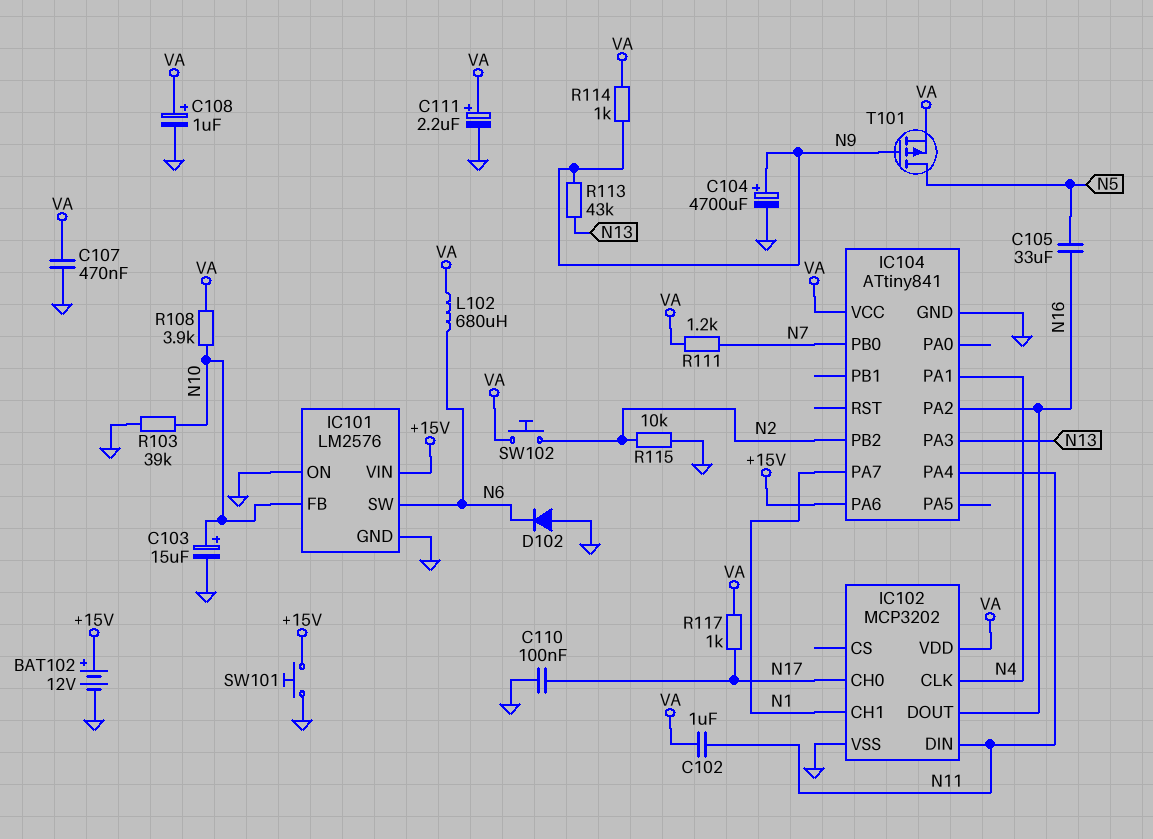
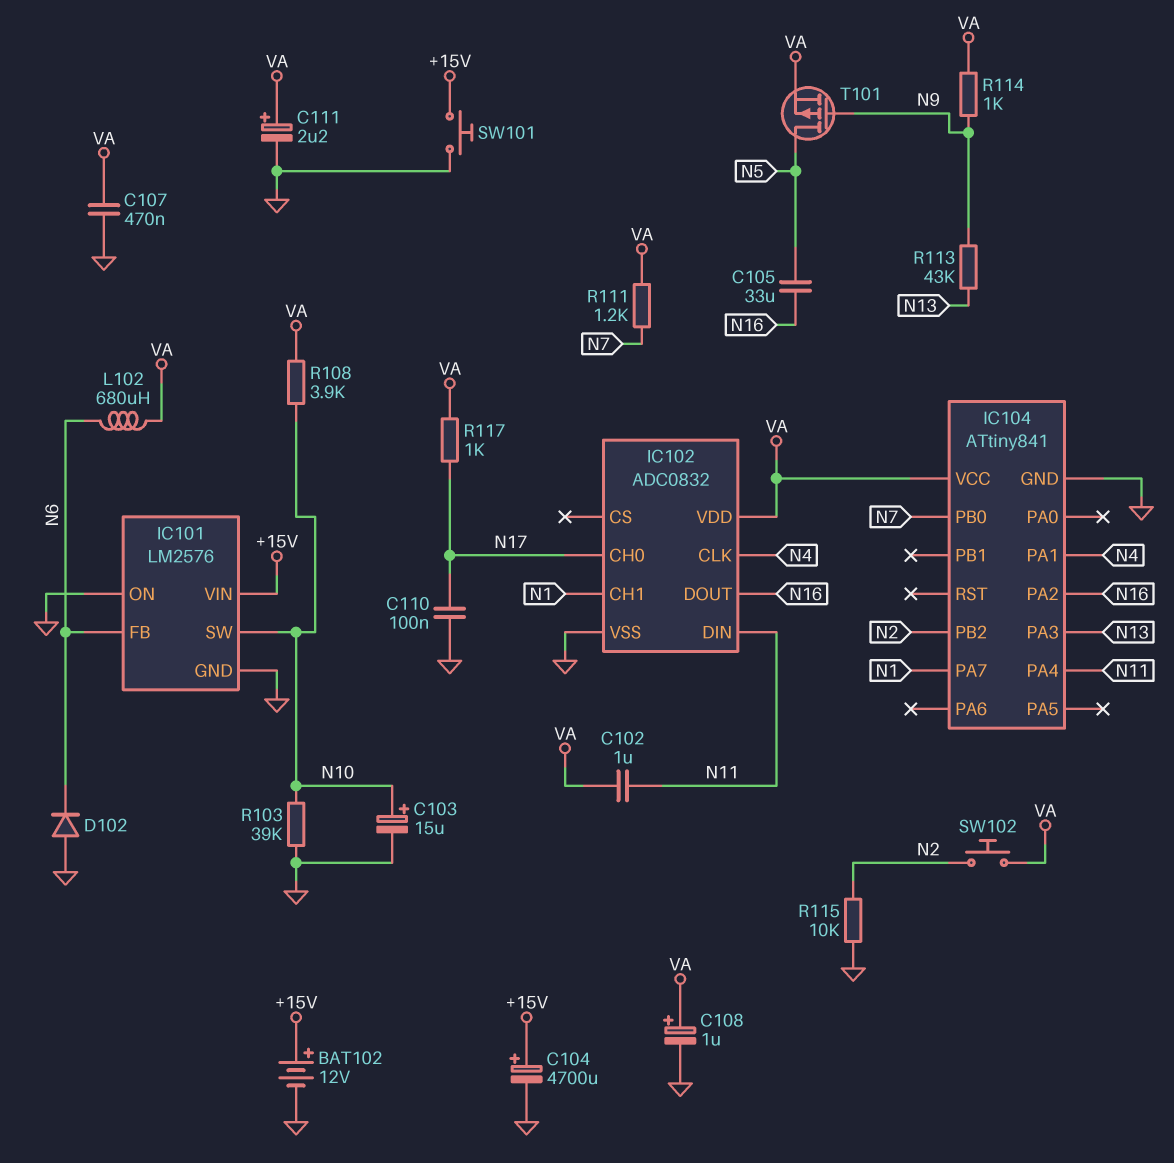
C104: 4700uF (plus N9, minus GND) -> 4700uF (plus +15V, minus GND)
IC101 pin FB: N10 -> N6
IC101 pin SW: N6 -> N10
IC102: MCP3202 -> ADC0832
IC104 pin PA6: +15V -> none

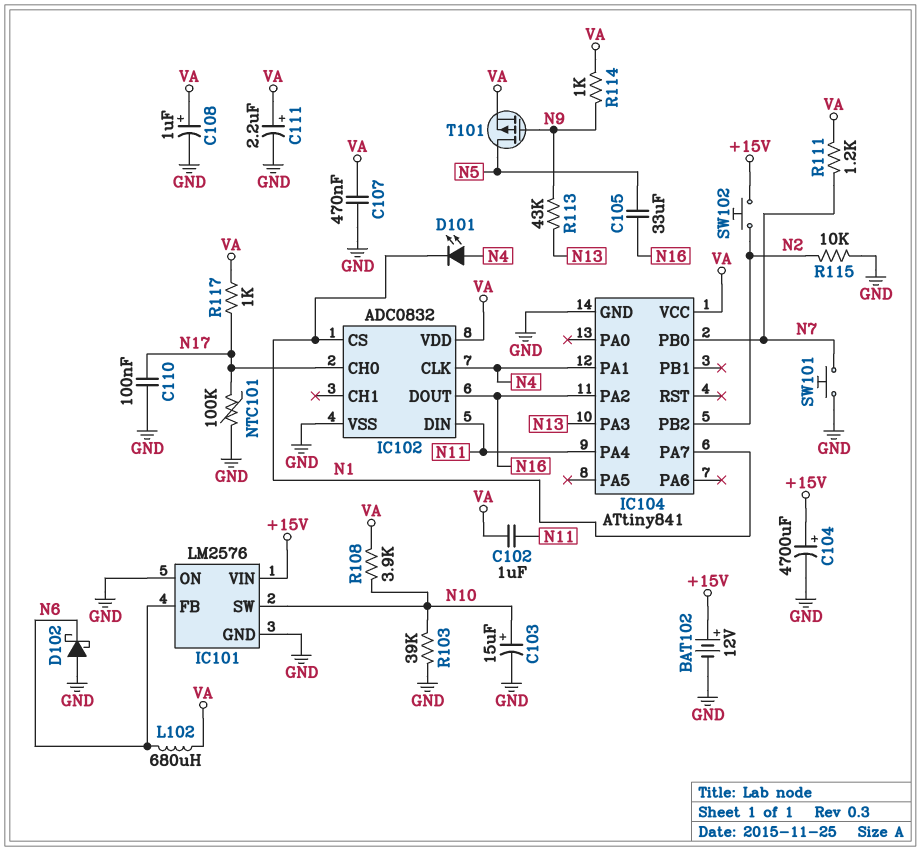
D101: none -> LED (A N4, K N1)
D102: diode (A GND, K N6) -> schottky (A GND, K N6)
IC102 pin CH1: N1 -> none
IC102 pin CS: none -> N1
NTC101: none -> 100k (GND, N17)
SW101: button (+15V, GND) -> button (GND, N7)
SW102: button (N2, VA) -> button (+15V, N2)

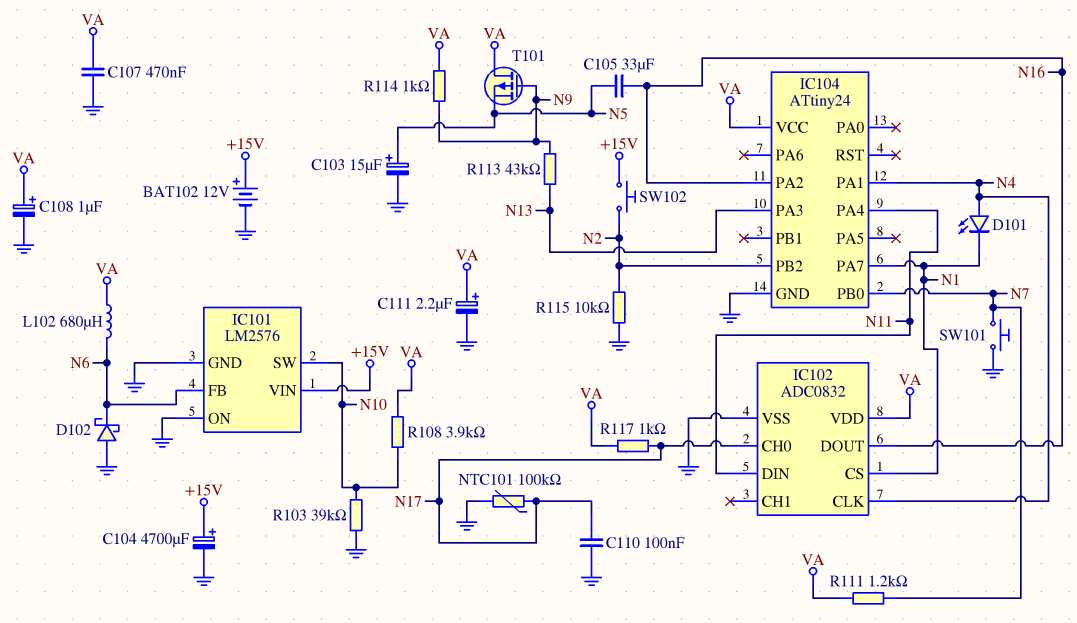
C102: 1uF (N11, VA) -> none
C103: 15uF (plus N10, minus GND) -> 15uF (plus N5, minus GND)
IC104: ATtiny841 -> ATtiny24
T101: PMOS (G N9, D N5, S VA) -> PMOS (G N9, D VA, S N5)

